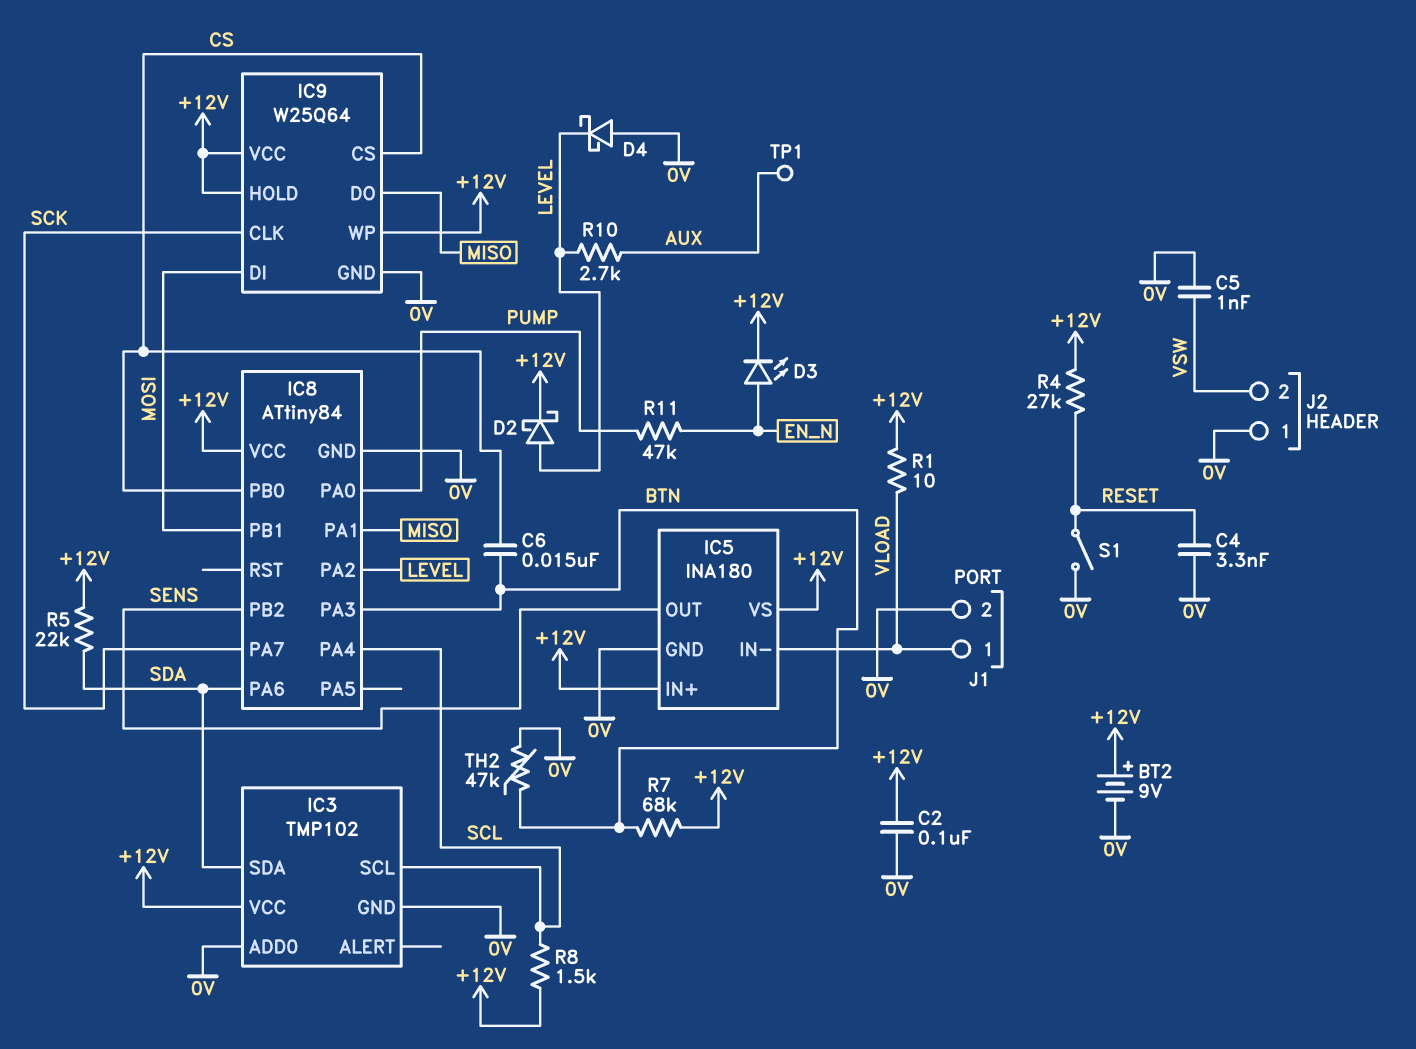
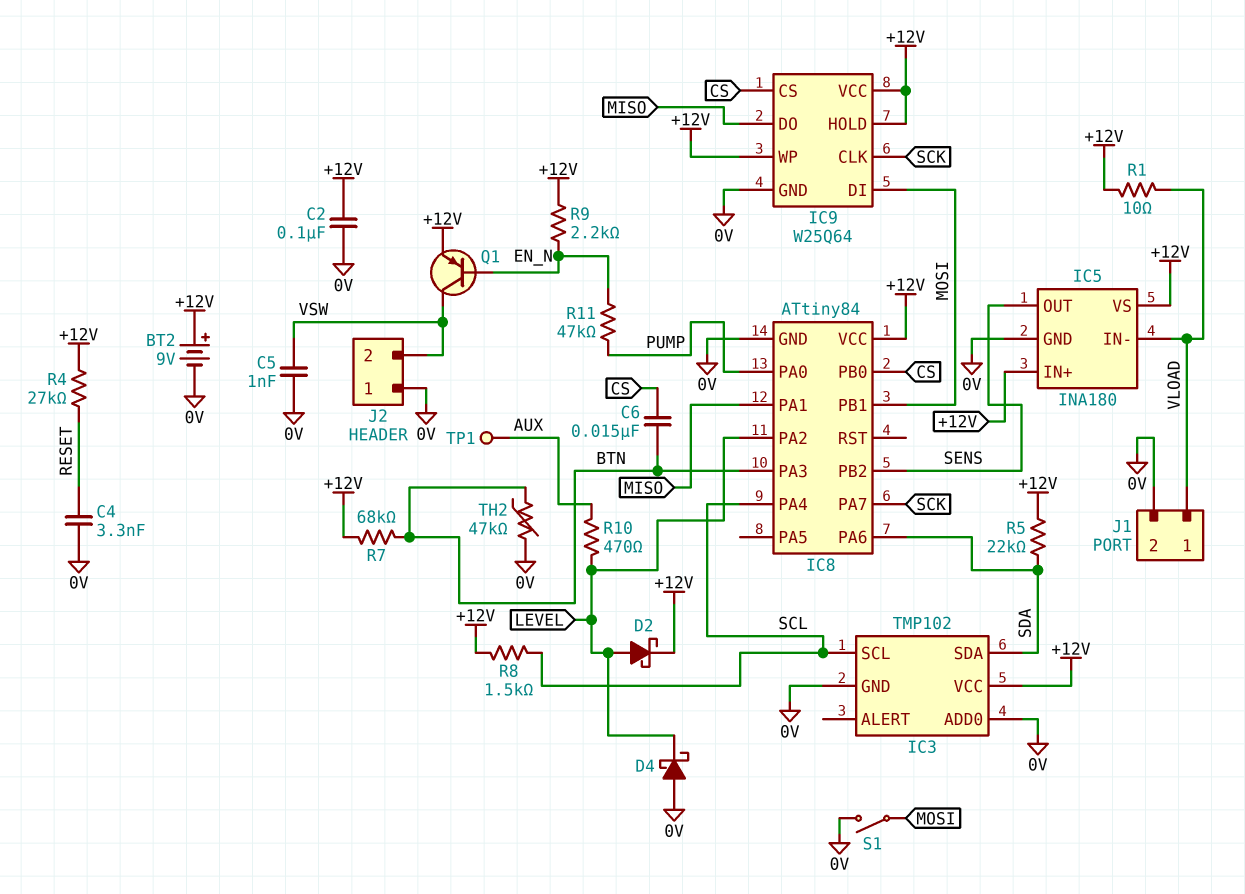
D3: LED (A EN_N, K +12V) -> none
Q1: none -> PNP (B EN_N, C VSW, E +12V)
R9: none -> 2.2k (+12V, EN_N)
R10: 2.7k (AUX, LEVEL) -> 470 (AUX, LEVEL)
S1: switch (0V, RESET) -> switch (0V, MOSI)

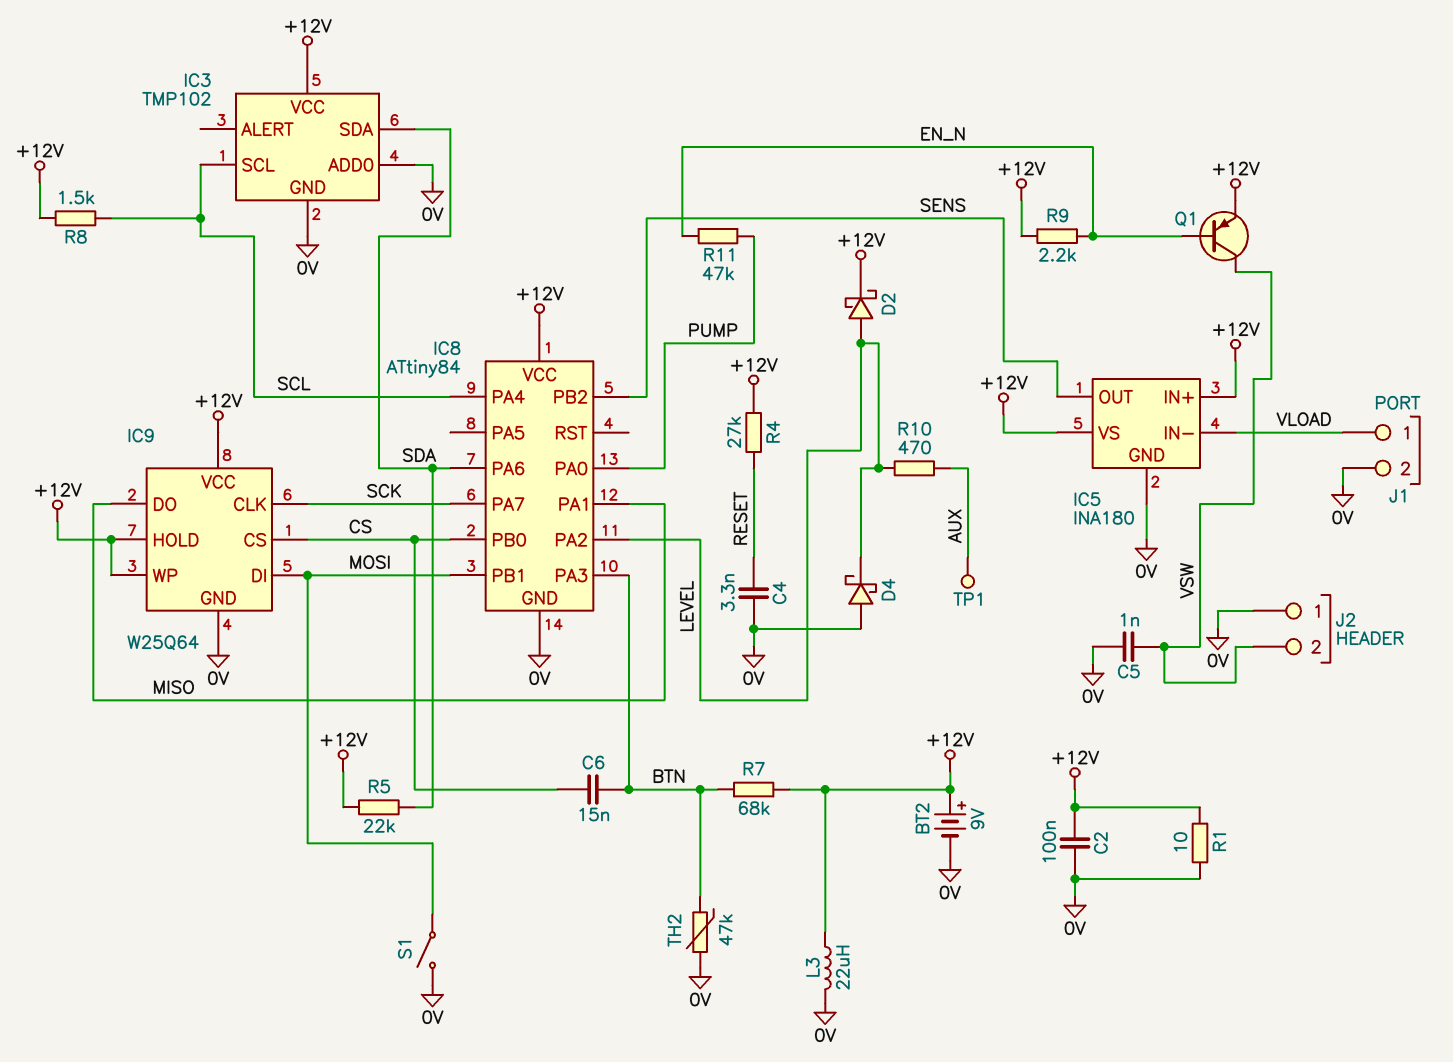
L3: none -> 22uH (+12V, 0V)
R1: 10 (+12V, VLOAD) -> 10 (+12V, 0V)

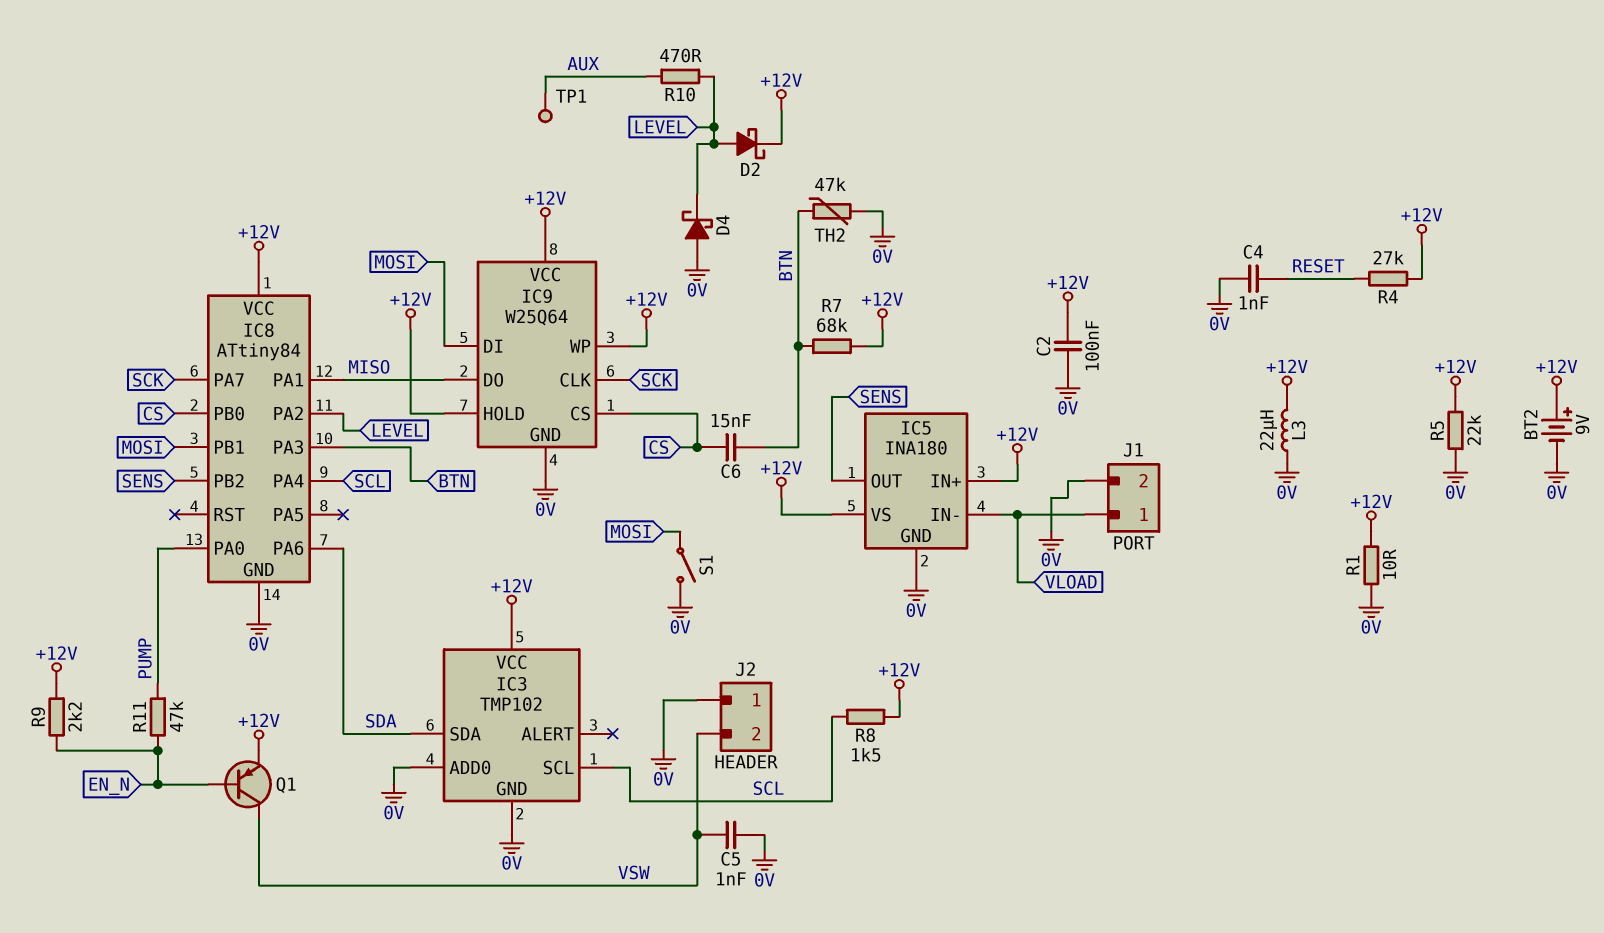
C4: 3.3nF (0V, RESET) -> 1nF (0V, RESET)
R5: 22k (+12V, SDA) -> 22k (+12V, 0V)

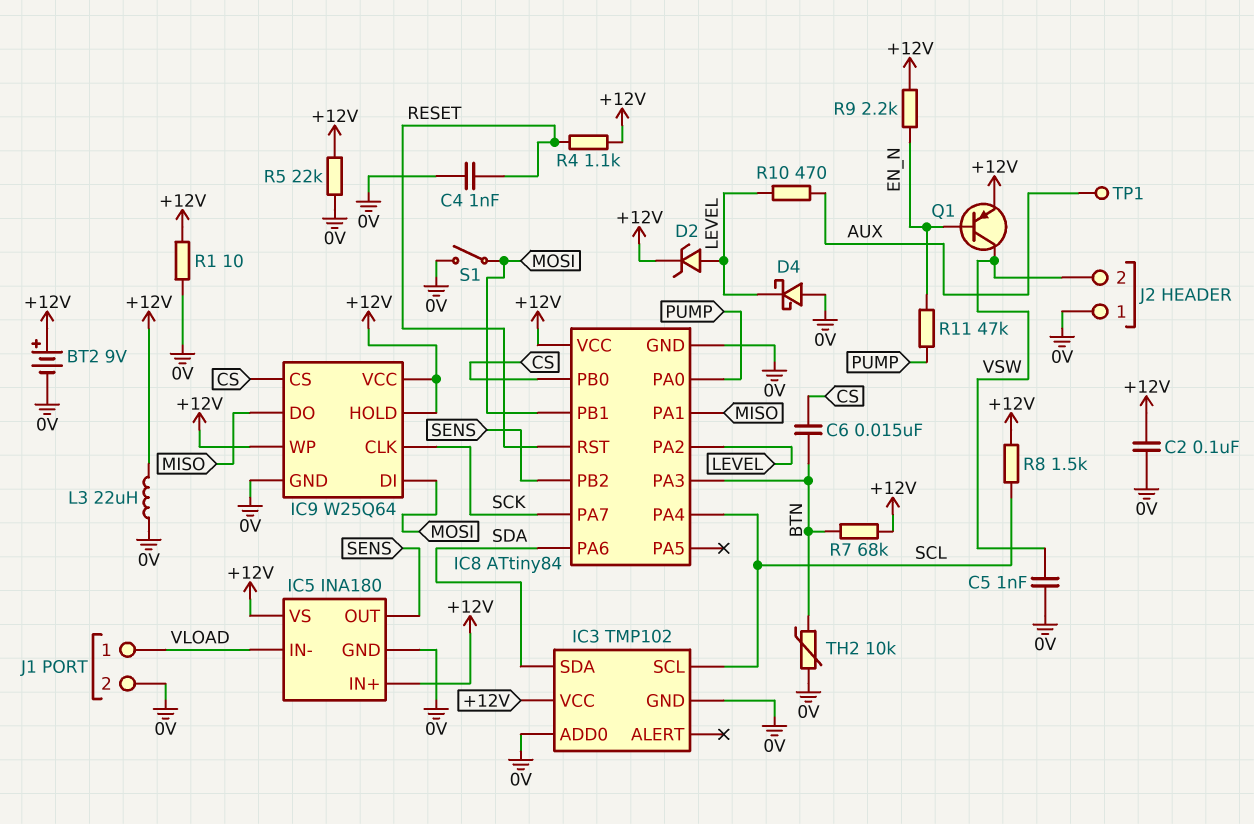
D2: schottky (A LEVEL, K +12V) -> zener (A LEVEL, K +12V)
IC8 pin RST: none -> RESET
R4: 27k (+12V, RESET) -> 1.1k (+12V, RESET)
TH2: 47k (0V, BTN) -> 10k (0V, BTN)

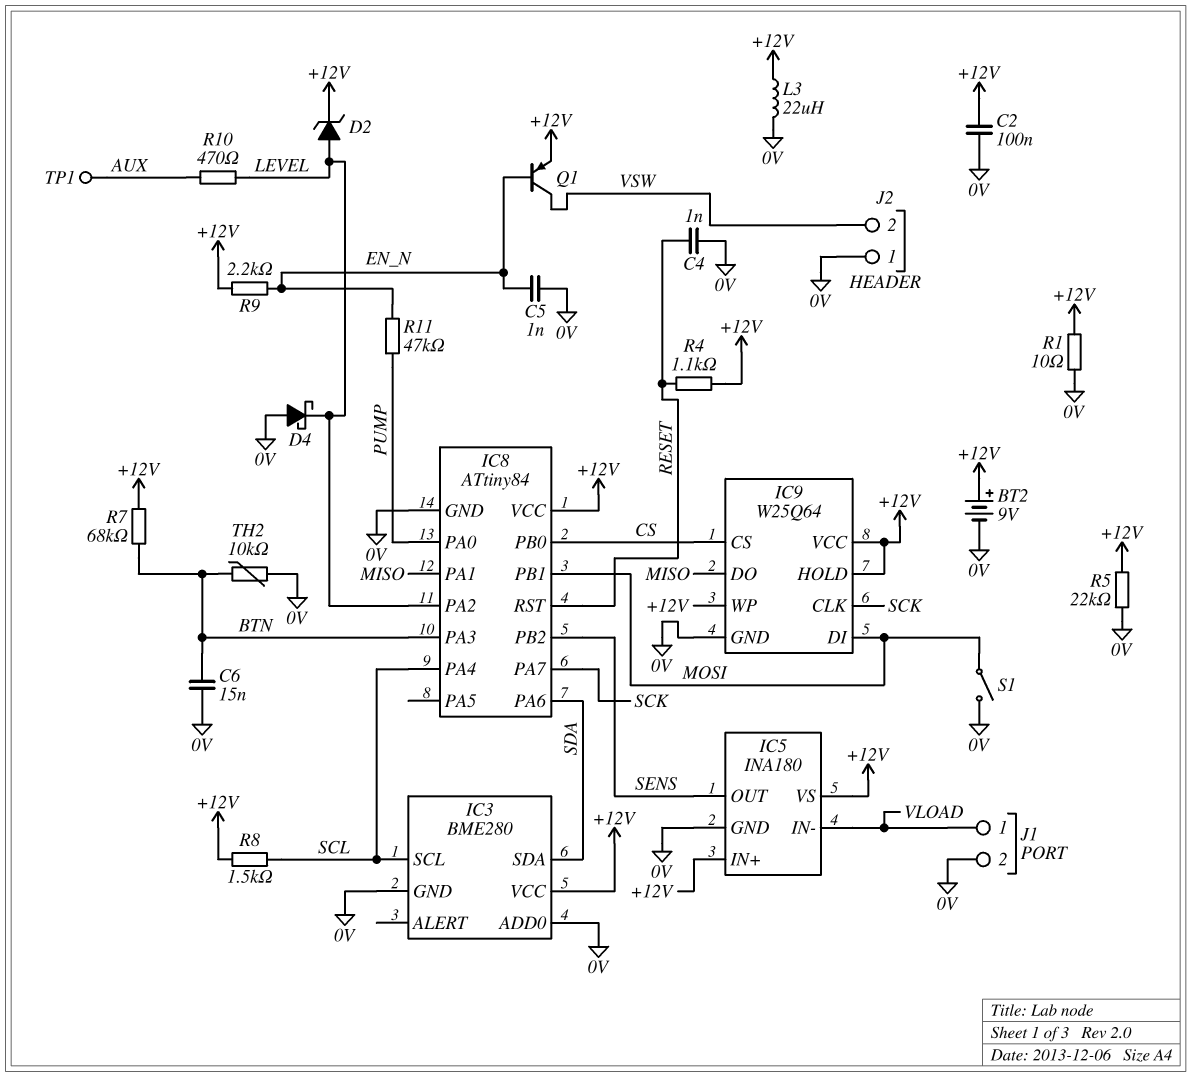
C5: 1nF (0V, VSW) -> 1nF (0V, EN_N)
C6: 15nF (BTN, CS) -> 15nF (0V, BTN)
IC3: TMP102 -> BME280

